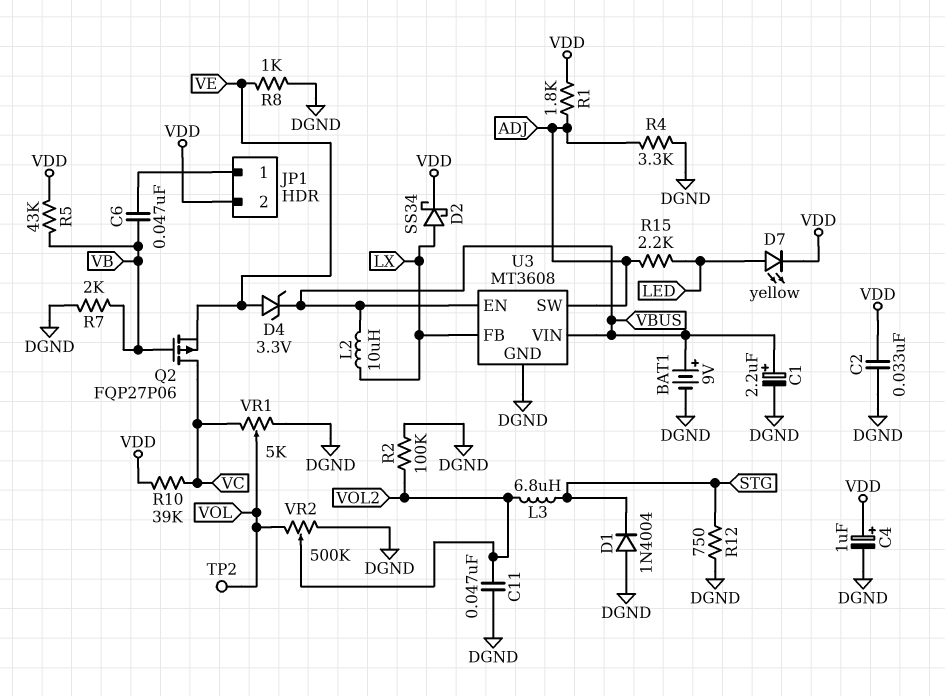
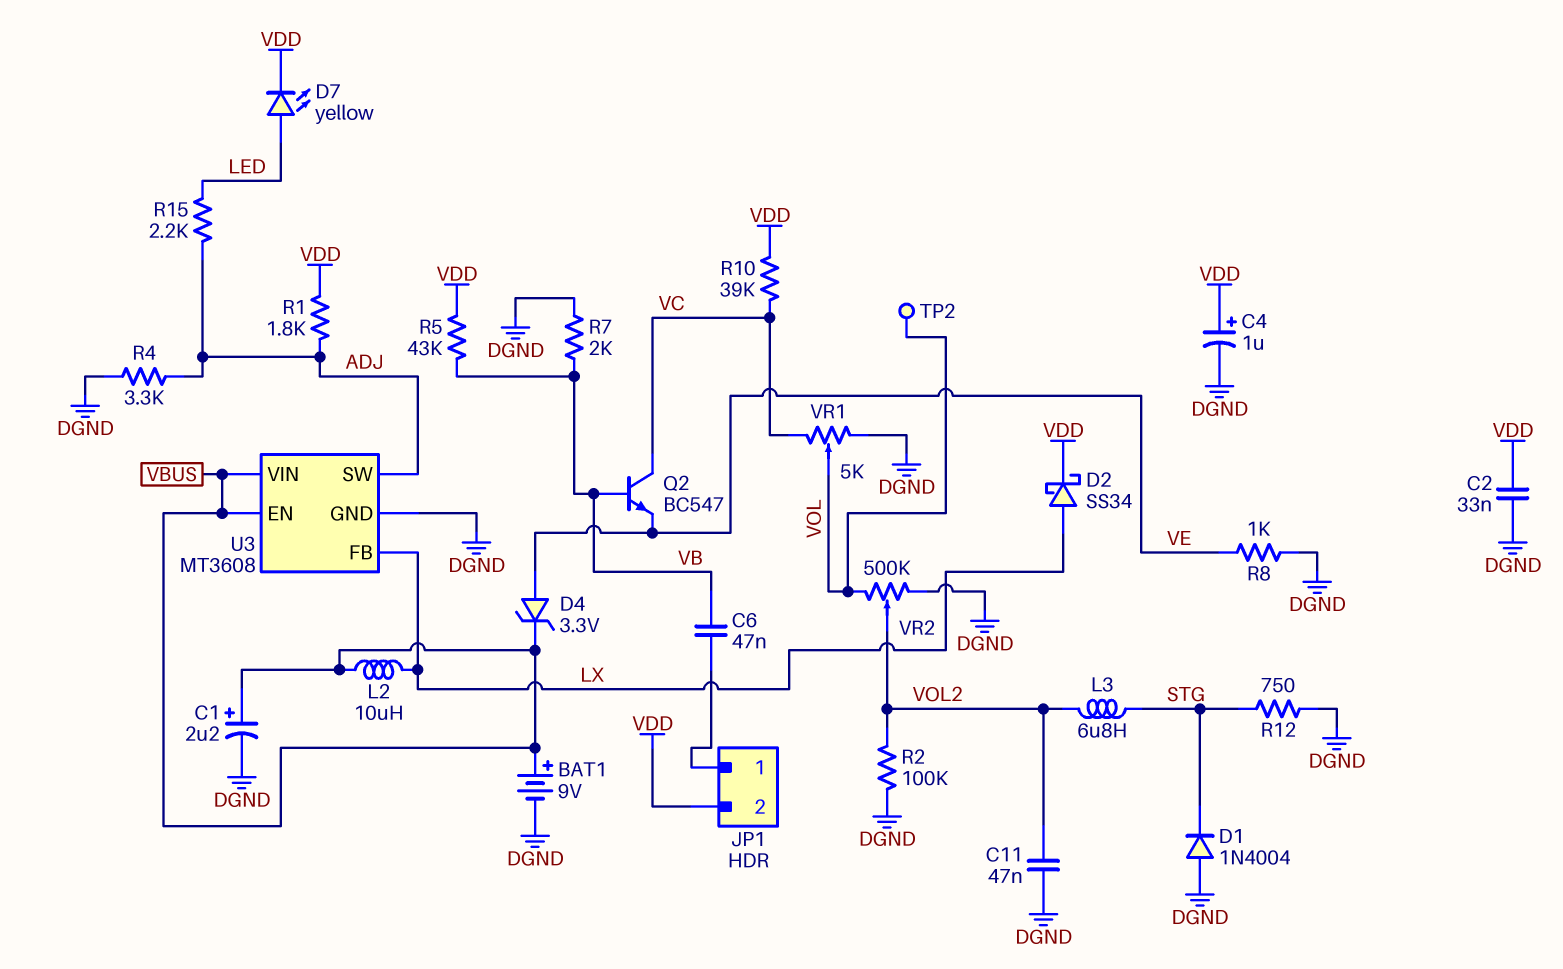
Q2: PMOS FQP27P06 (G VB, D VC, S VE) -> NPN BC547 (B VB, C VC, E VE)

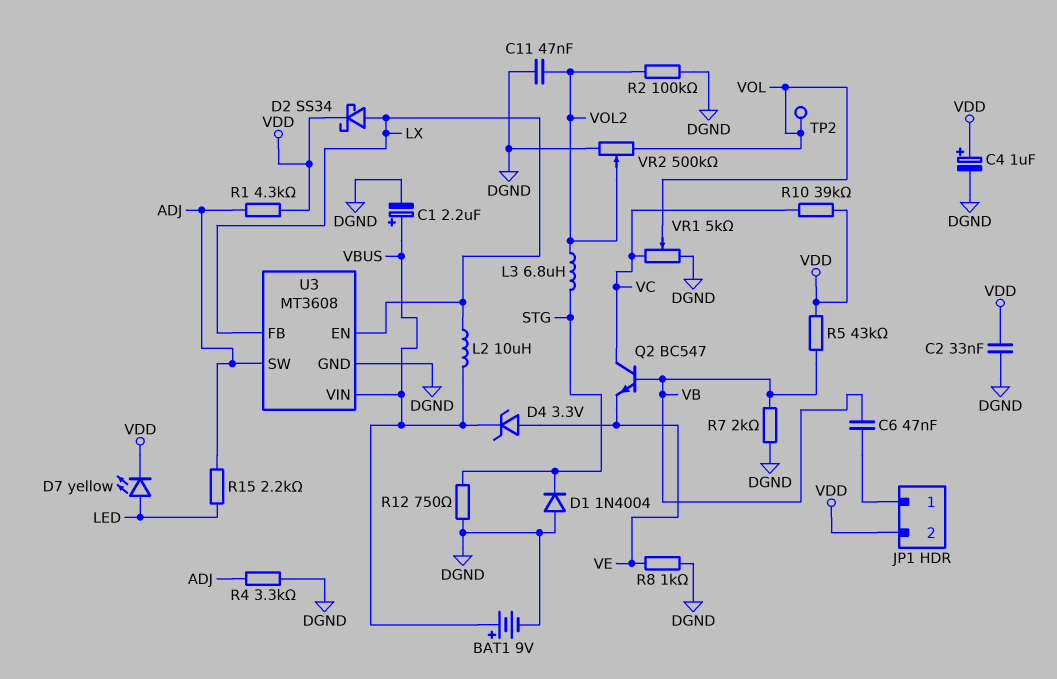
R1: 1.8k (ADJ, VDD) -> 4.3k (ADJ, VDD)
U3 pin EN: VBUS -> LX

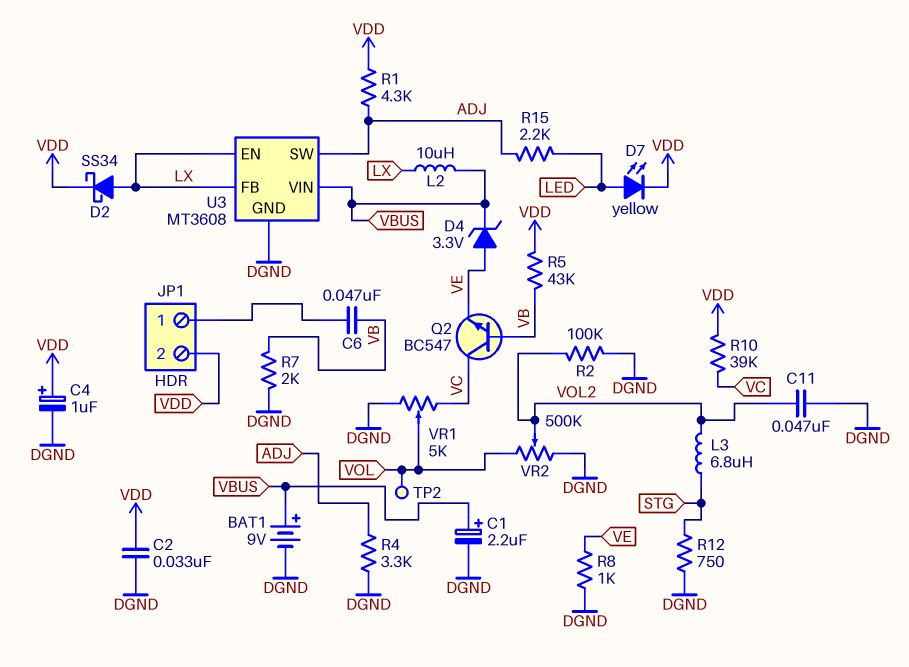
D1: diode 1N4004 (A DGND, K STG) -> none

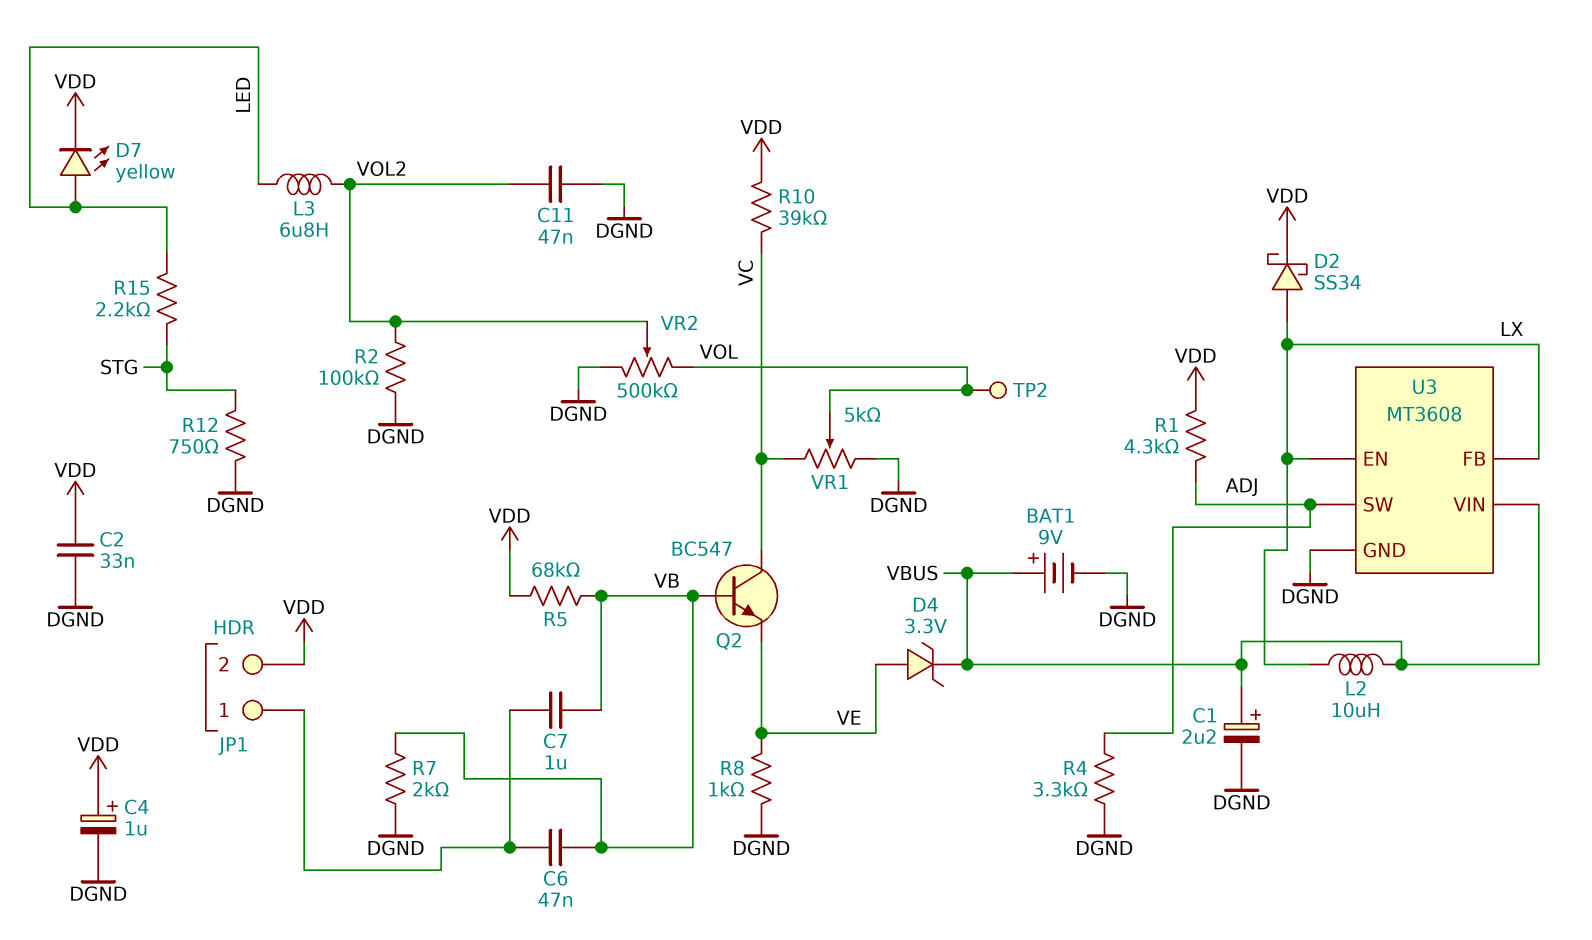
C7: none -> 1uF (JP1/1, VB)
L3: 6.8uH (STG, VOL2) -> 6.8uH (LED, VOL2)
R5: 43k (VB, VDD) -> 68k (VB, VDD)
R15: 2.2k (ADJ, LED) -> 2.2k (LED, STG)

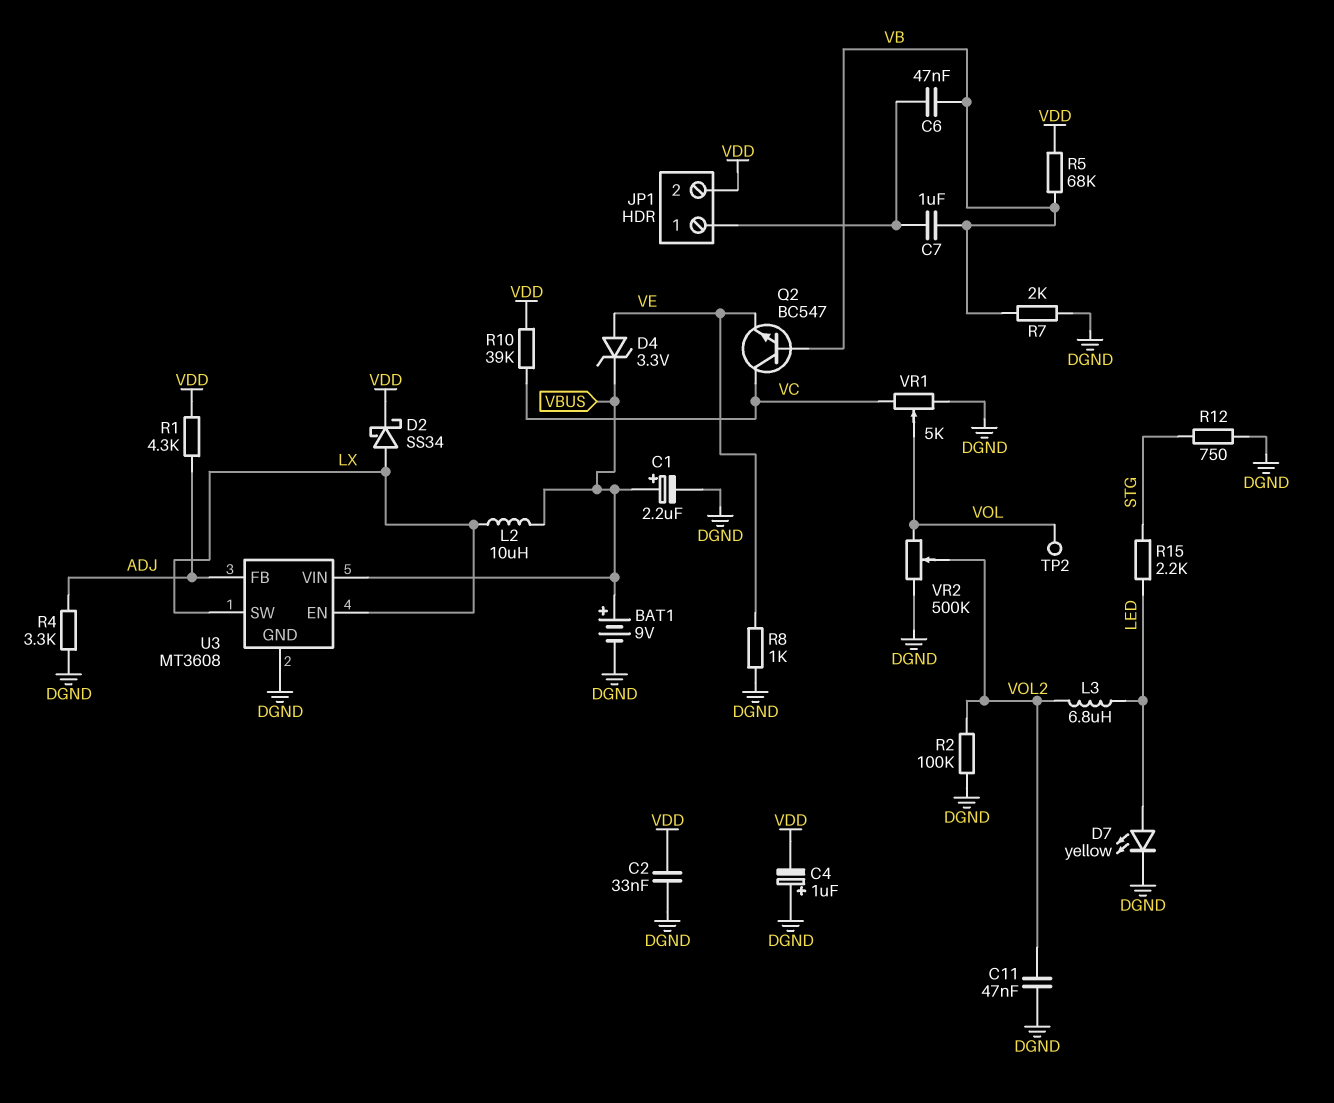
C4: 1uF (plus VDD, minus DGND) -> 1uF (plus DGND, minus VDD)
D7: LED yellow (A LED, K VDD) -> LED yellow (A LED, K DGND)
U3 pin FB: LX -> ADJ
U3 pin SW: ADJ -> LX

